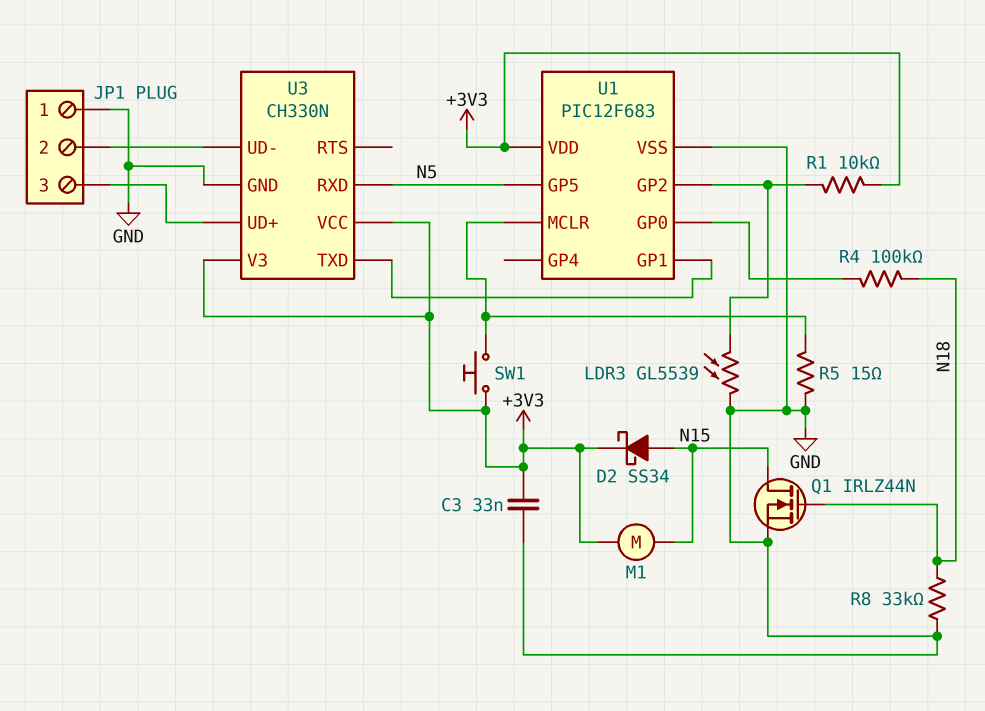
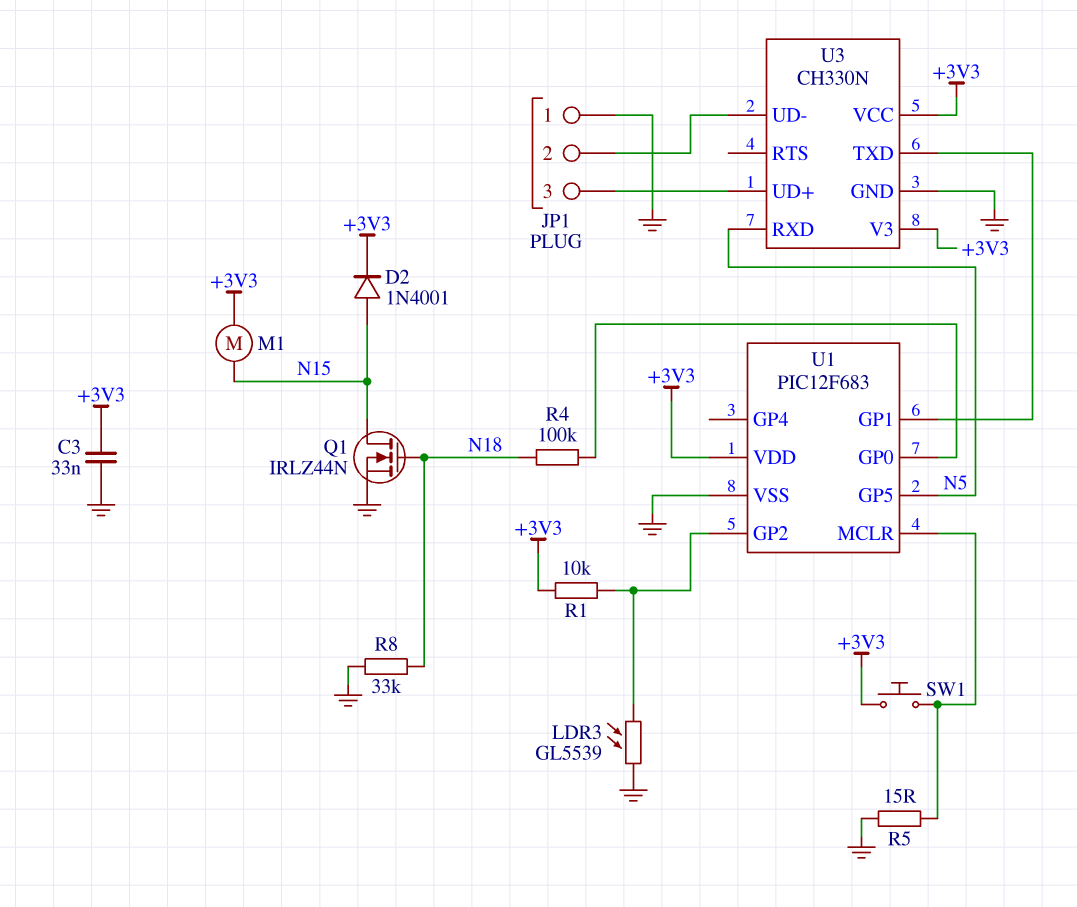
D2: schottky SS34 (A N15, K +3V3) -> diode 1N4001 (A N15, K +3V3)

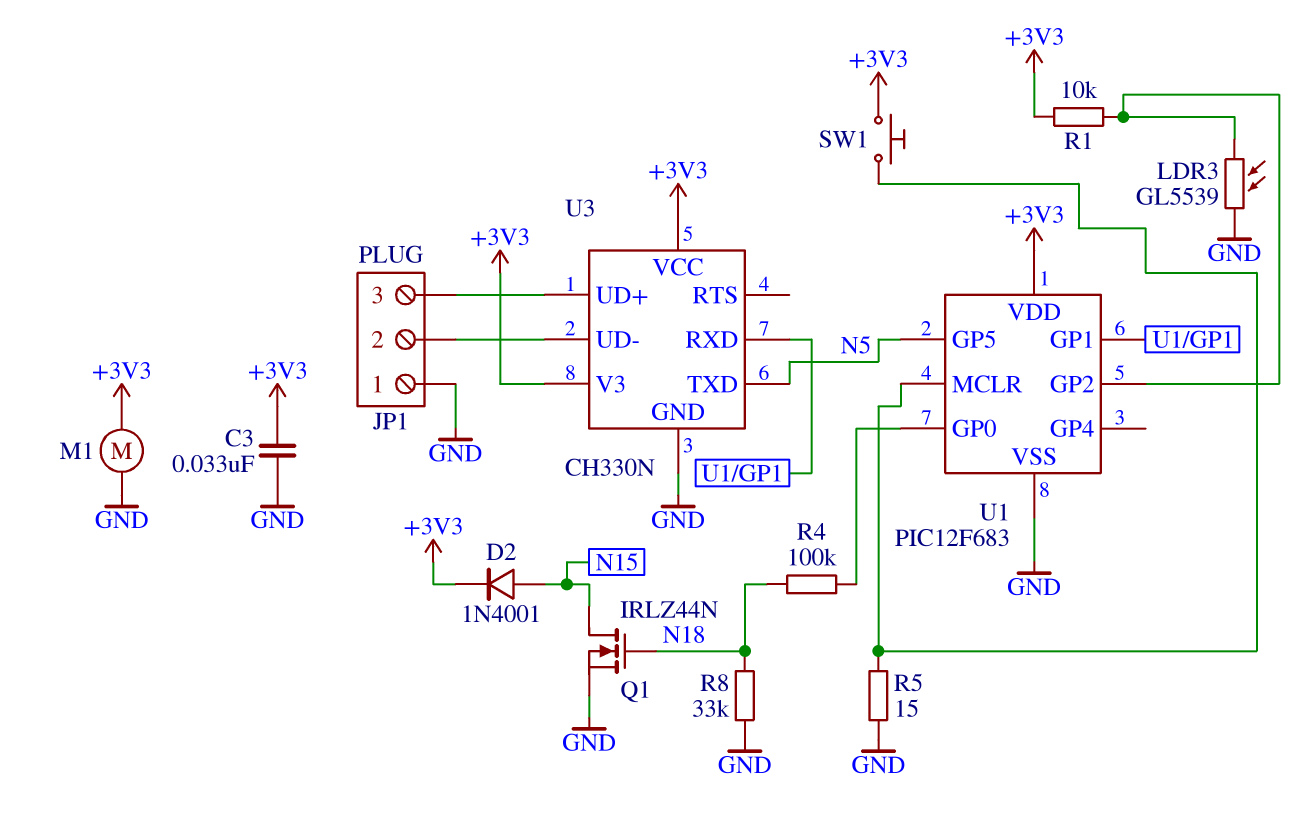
M1: motor (+3V3, N15) -> motor (+3V3, GND)
U3 pin RXD: N5 -> U1/GP1
U3 pin TXD: U1/GP1 -> N5

